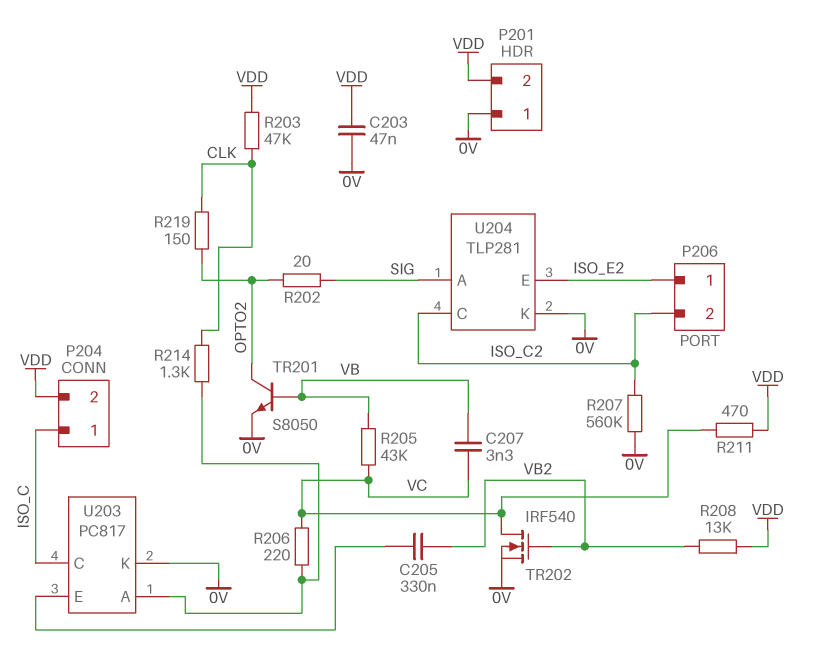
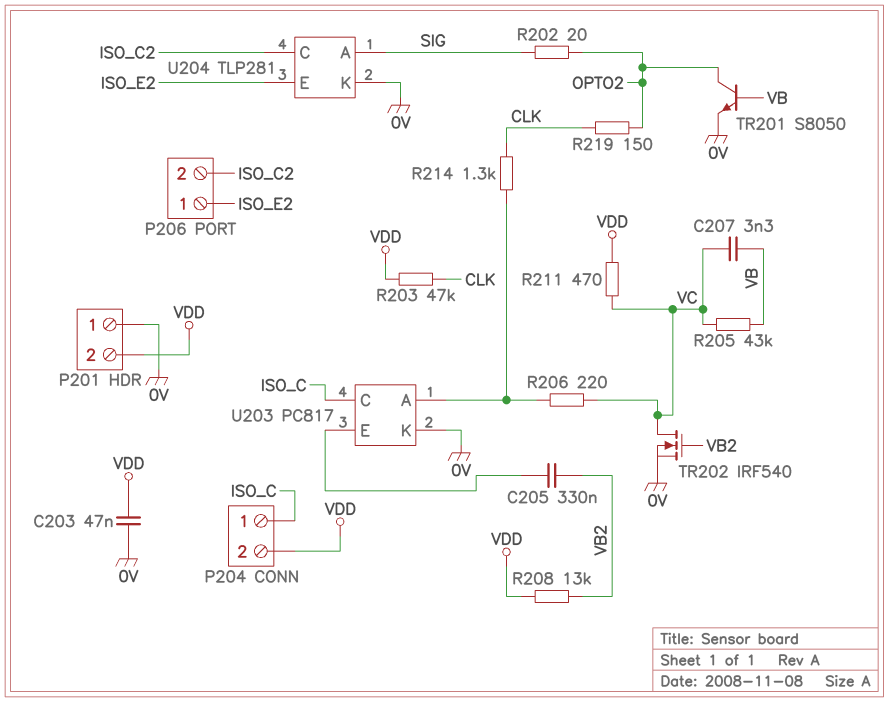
R207: 560k (0V, ISO_C2) -> none

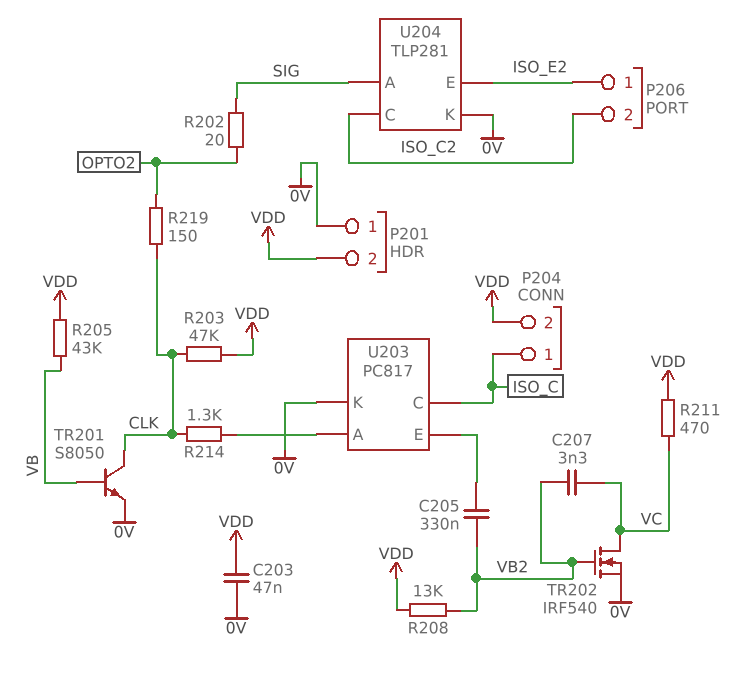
C207: 3.3nF (VB, VC) -> 3.3nF (VB2, VC)
R205: 43k (VB, VC) -> 43k (VB, VDD)
R206: 220 (U203/A, VC) -> none
TR201: NPN S8050 (B VB, C OPTO2, E 0V) -> NPN S8050 (B VB, C CLK, E 0V)

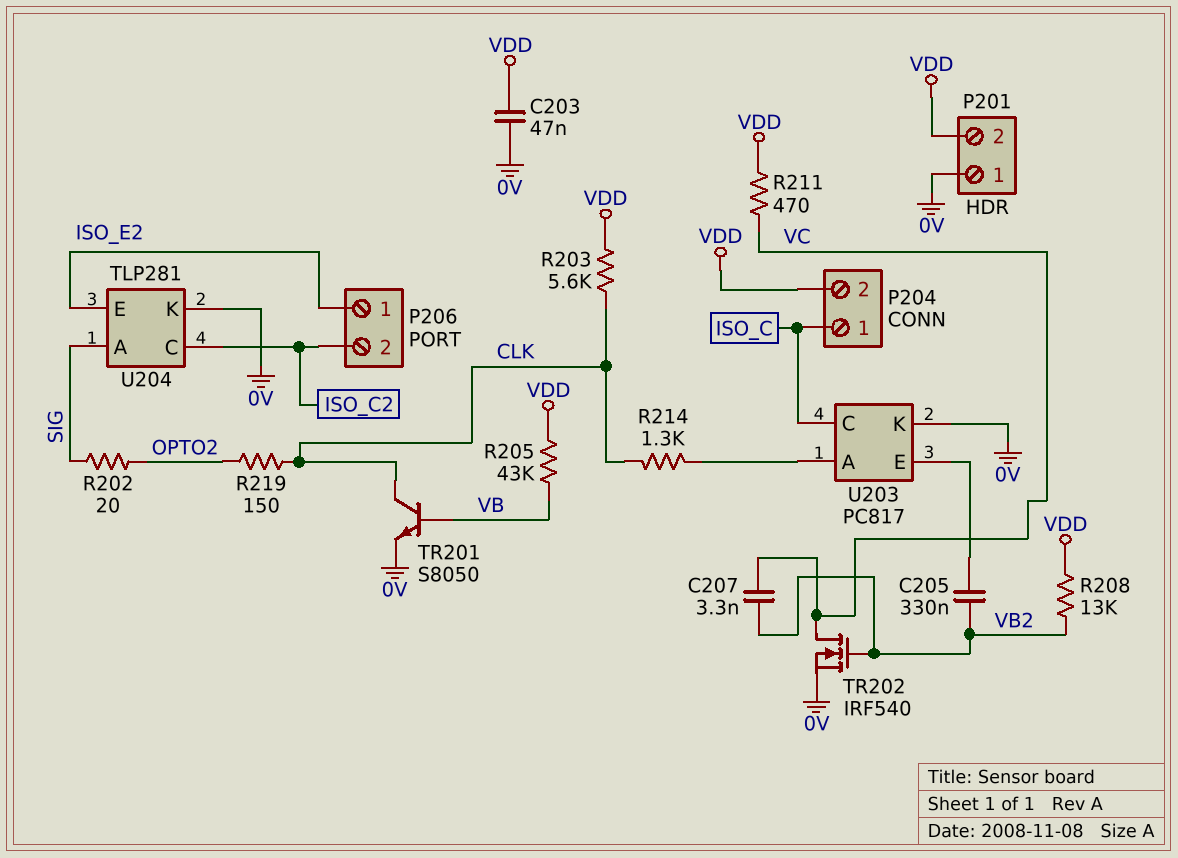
R203: 47k (CLK, VDD) -> 5.6k (CLK, VDD)

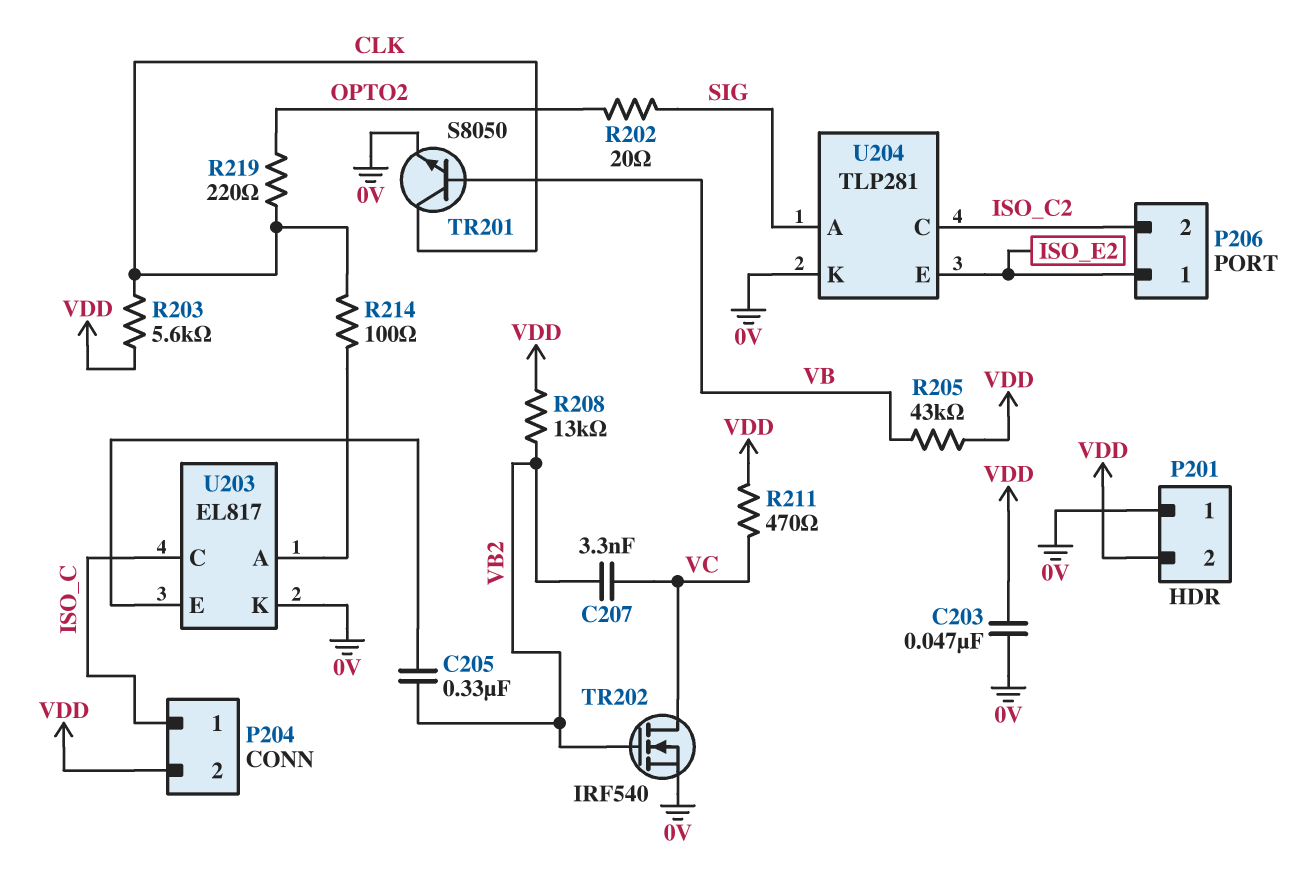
R214: 1.3k (CLK, U203/A) -> 100 (CLK, U203/A)
R219: 150 (CLK, OPTO2) -> 220 (CLK, OPTO2)
U203: PC817 -> EL817

